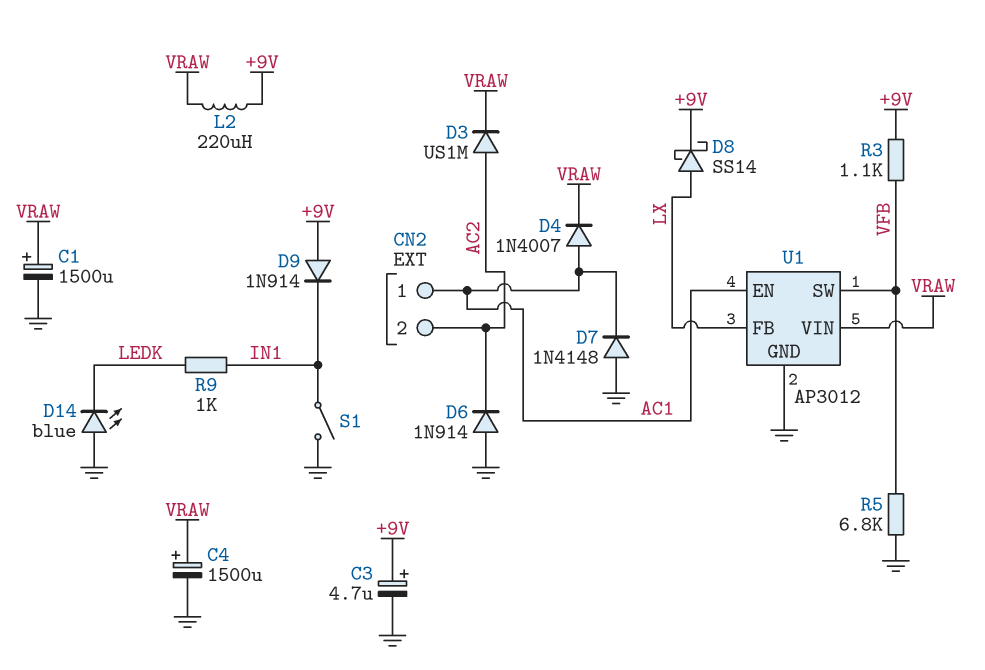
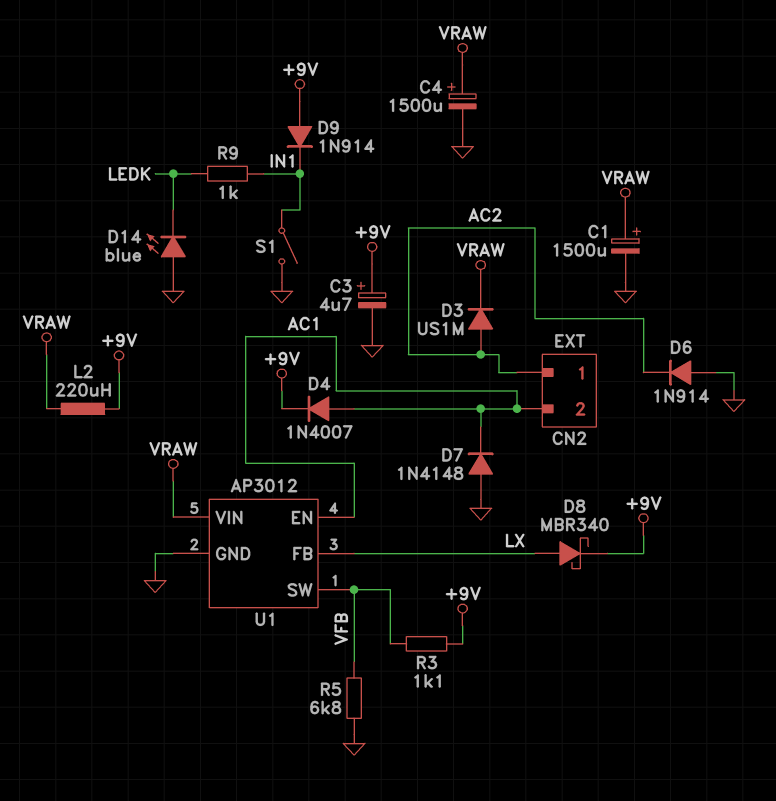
CN2 pin 1: AC1 -> AC2
CN2 pin 2: AC2 -> AC1
D4: diode 1N4007 (A AC1, K VRAW) -> diode 1N4007 (A AC1, K +9V)
D8: schottky SS14 (A LX, K +9V) -> schottky MBR340 (A LX, K +9V)

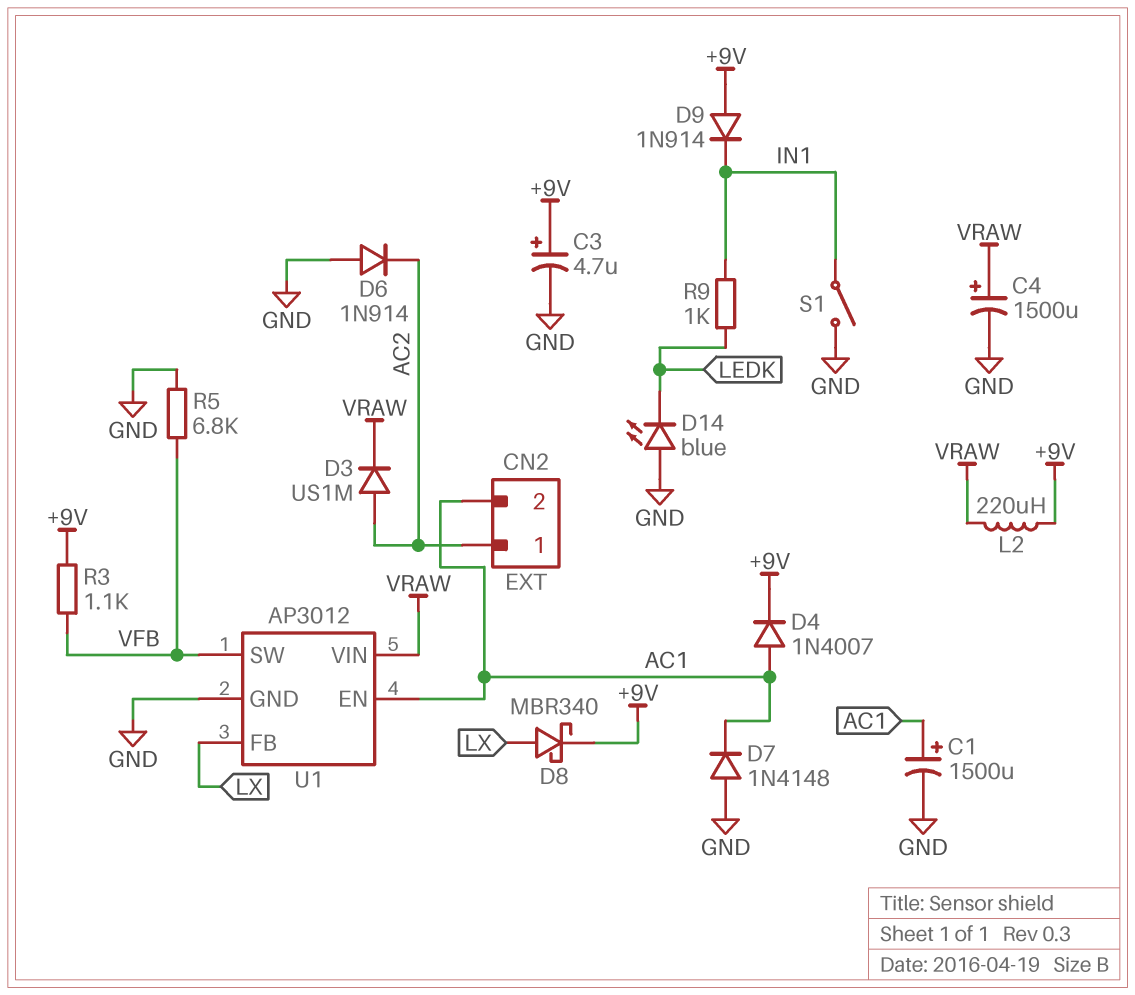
C1: 1500uF (plus VRAW, minus GND) -> 1500uF (plus AC1, minus GND)

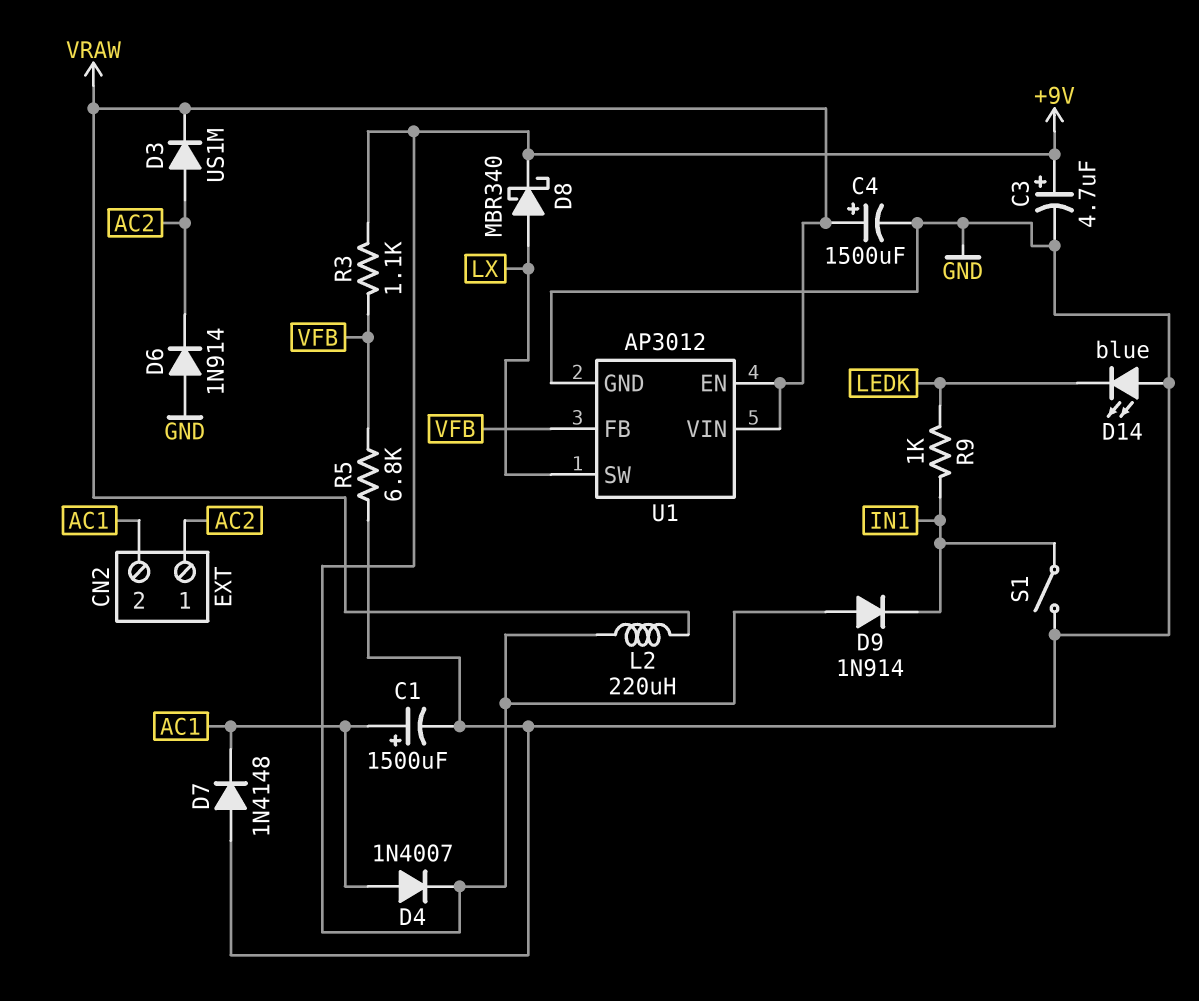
U1 pin EN: AC1 -> VRAW
U1 pin FB: LX -> VFB
U1 pin SW: VFB -> LX

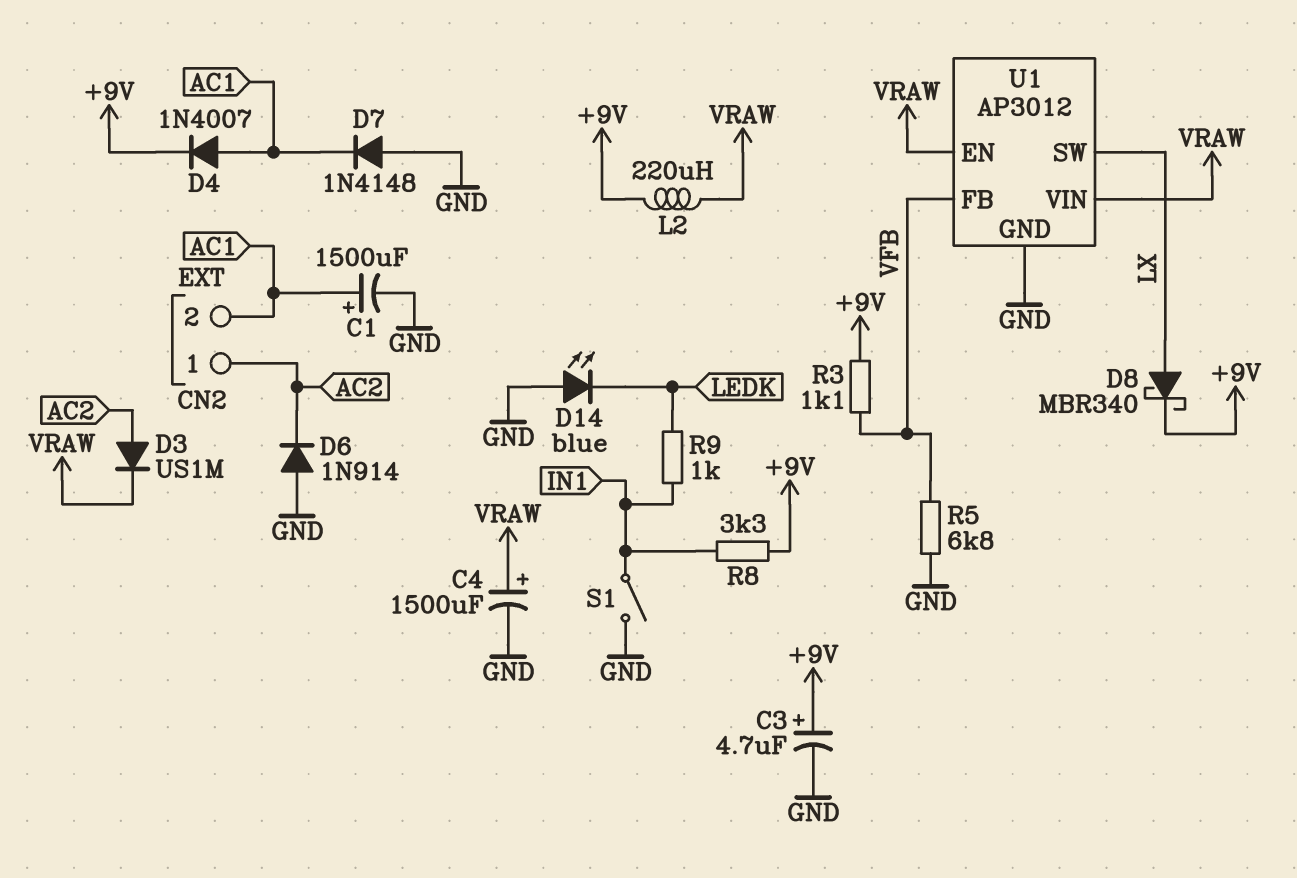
D9: diode 1N914 (A +9V, K IN1) -> none
R8: none -> 3.3k (+9V, IN1)

